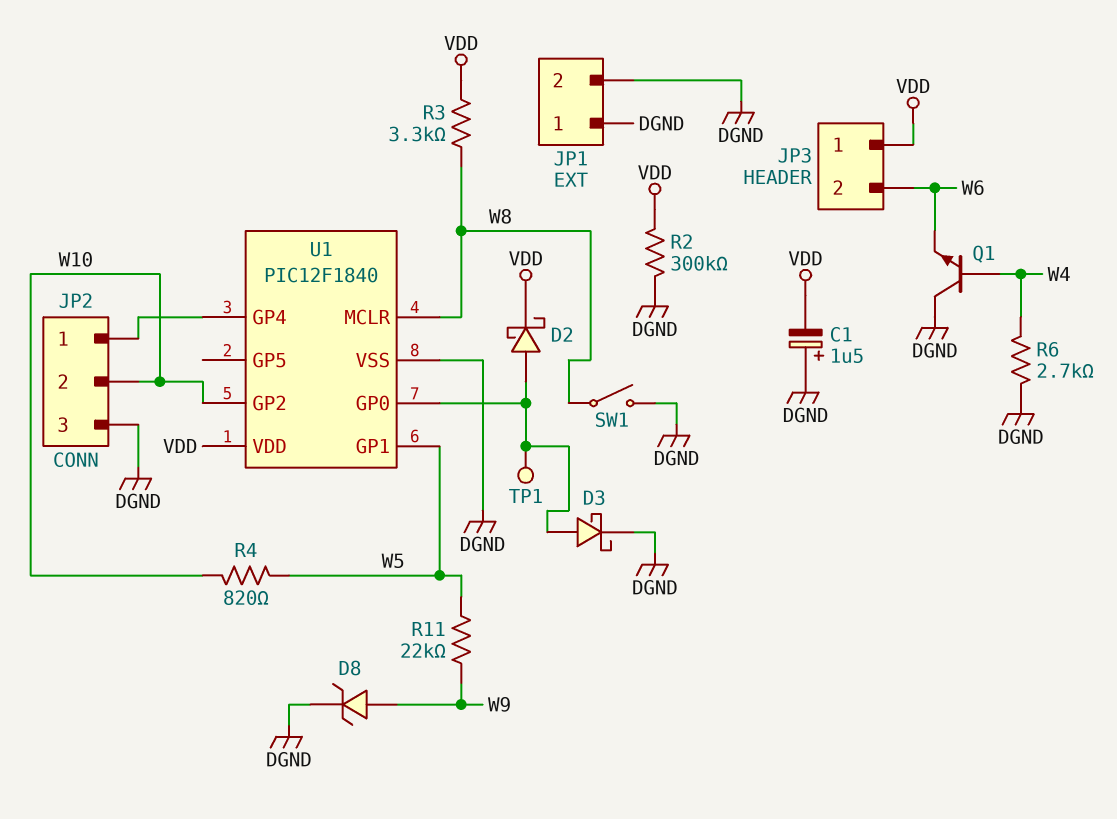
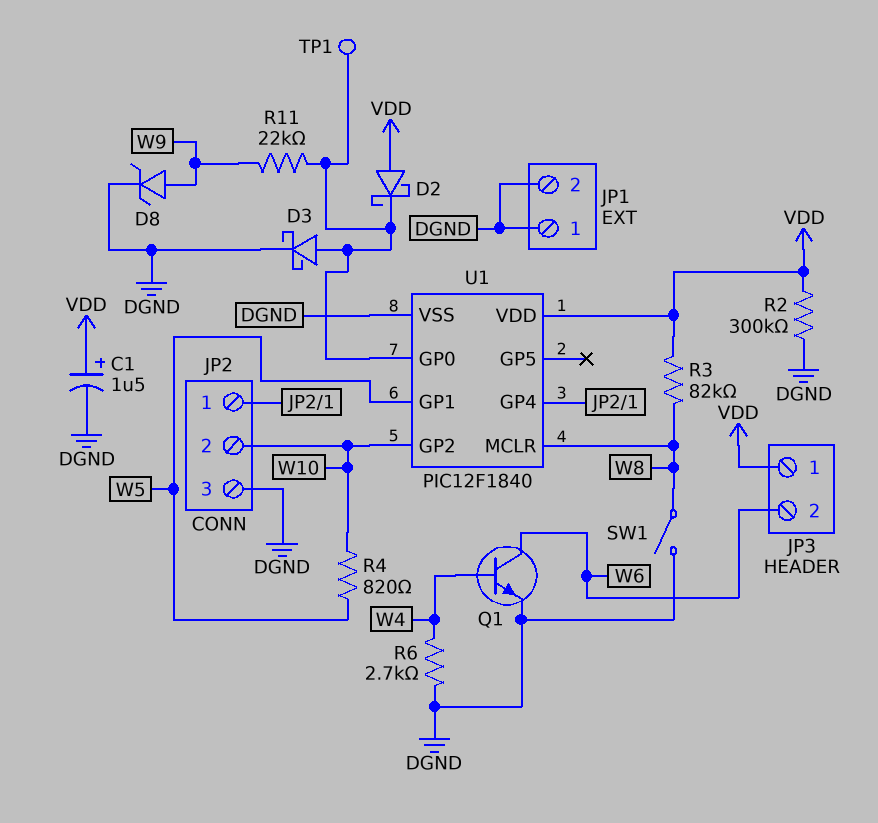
C1: 1.5uF (plus DGND, minus VDD) -> 1.5uF (plus VDD, minus DGND)
D2: schottky (A U1/GP0, K VDD) -> schottky (A VDD, K U1/GP0)
Q1: NPN (B W4, C DGND, E W6) -> NPN (B W4, C W6, E DGND)
R3: 3.3k (VDD, W8) -> 82k (VDD, W8)
R11: 22k (W5, W9) -> 22k (U1/GP0, W9)

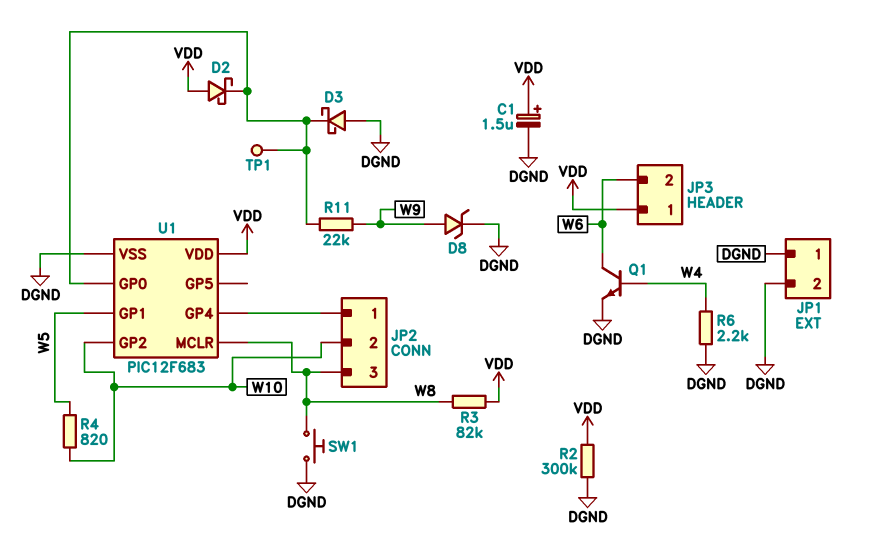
D3: schottky (A U1/GP0, K DGND) -> schottky (A DGND, K U1/GP0)
JP2 pin 3: DGND -> W8
R6: 2.7k (DGND, W4) -> 2.2k (DGND, W4)
SW1: switch (DGND, W8) -> button (DGND, W8)
U1: PIC12F1840 -> PIC12F683

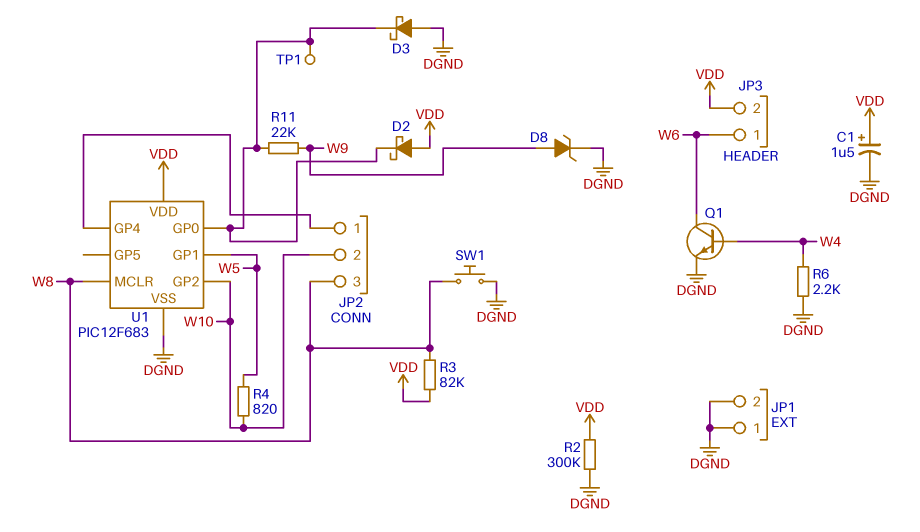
JP3 pin 1: VDD -> W6
JP3 pin 2: W6 -> VDD

